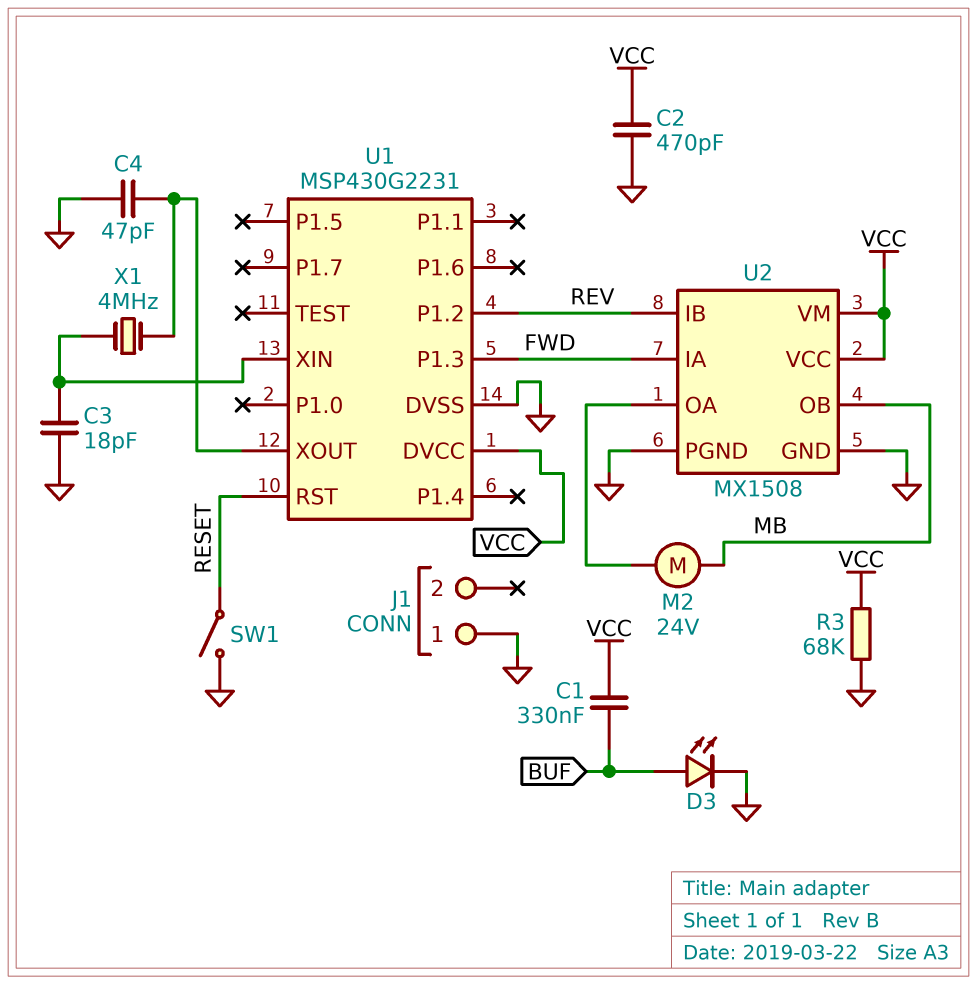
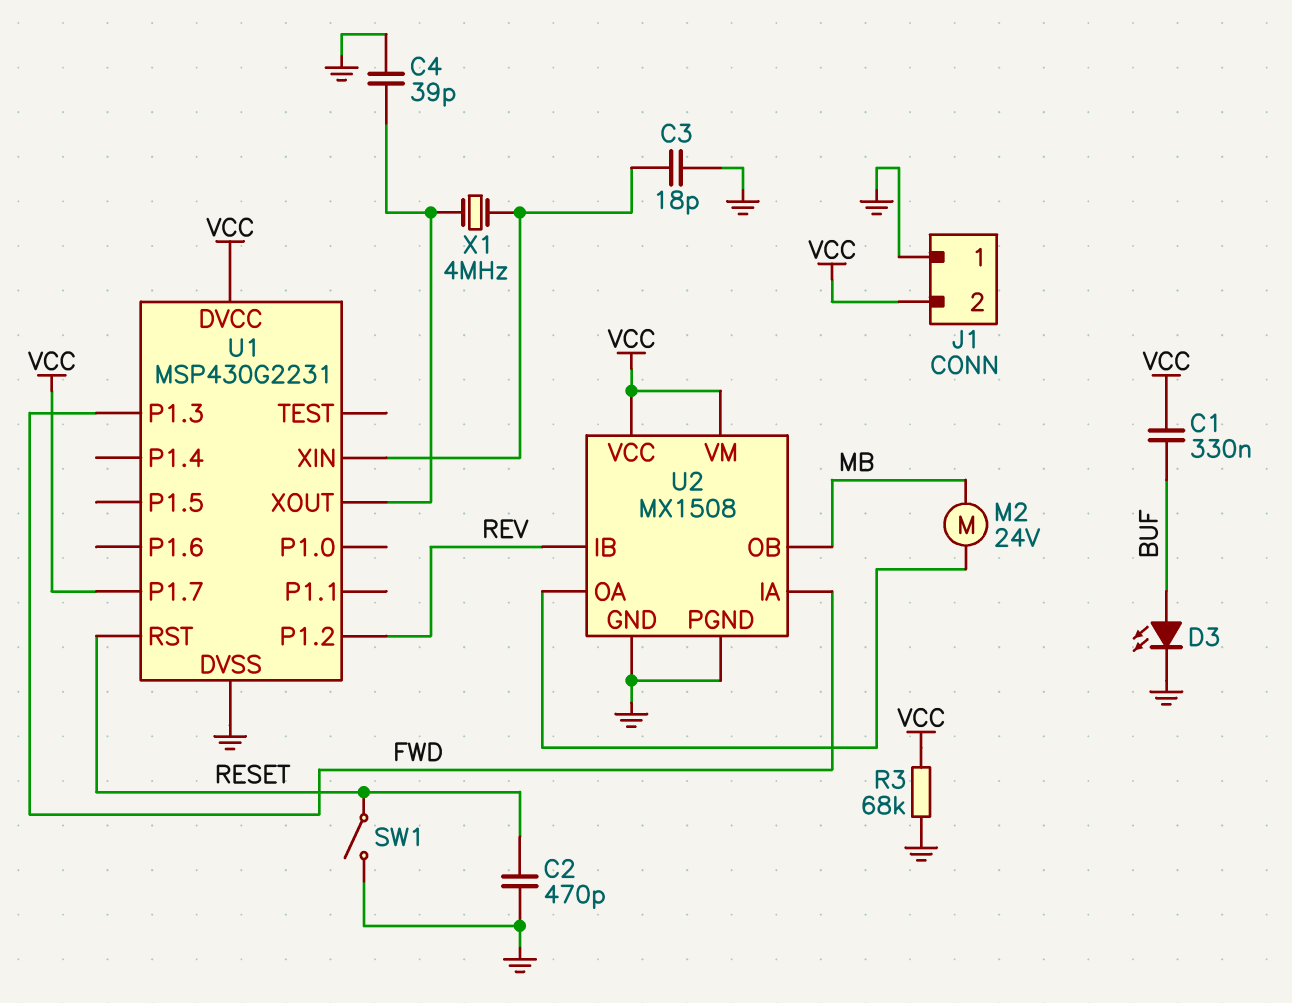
C2: 470pF (GND, VCC) -> 470pF (GND, RESET)
C4: 47pF (GND, U1/XOUT) -> 39pF (GND, U1/XOUT)
J1 pin 2: none -> VCC
U1 pin P1.7: none -> VCC

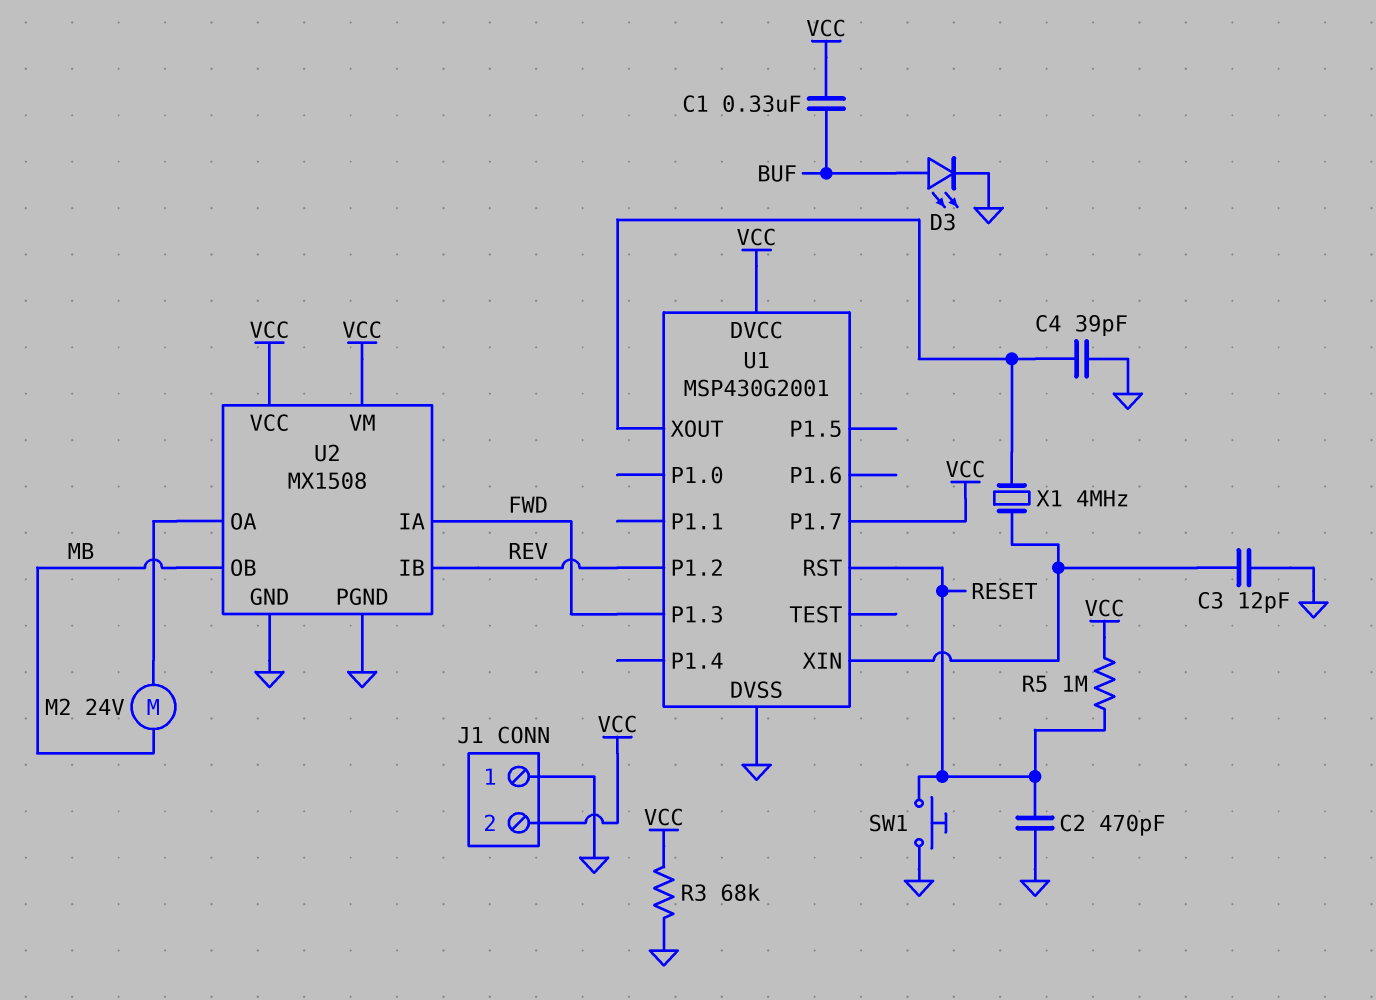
C3: 18pF (GND, U1/XIN) -> 12pF (GND, U1/XIN)
R5: none -> 1M (RESET, VCC)
SW1: switch (GND, RESET) -> button (GND, RESET)
U1: MSP430G2231 -> MSP430G2001

